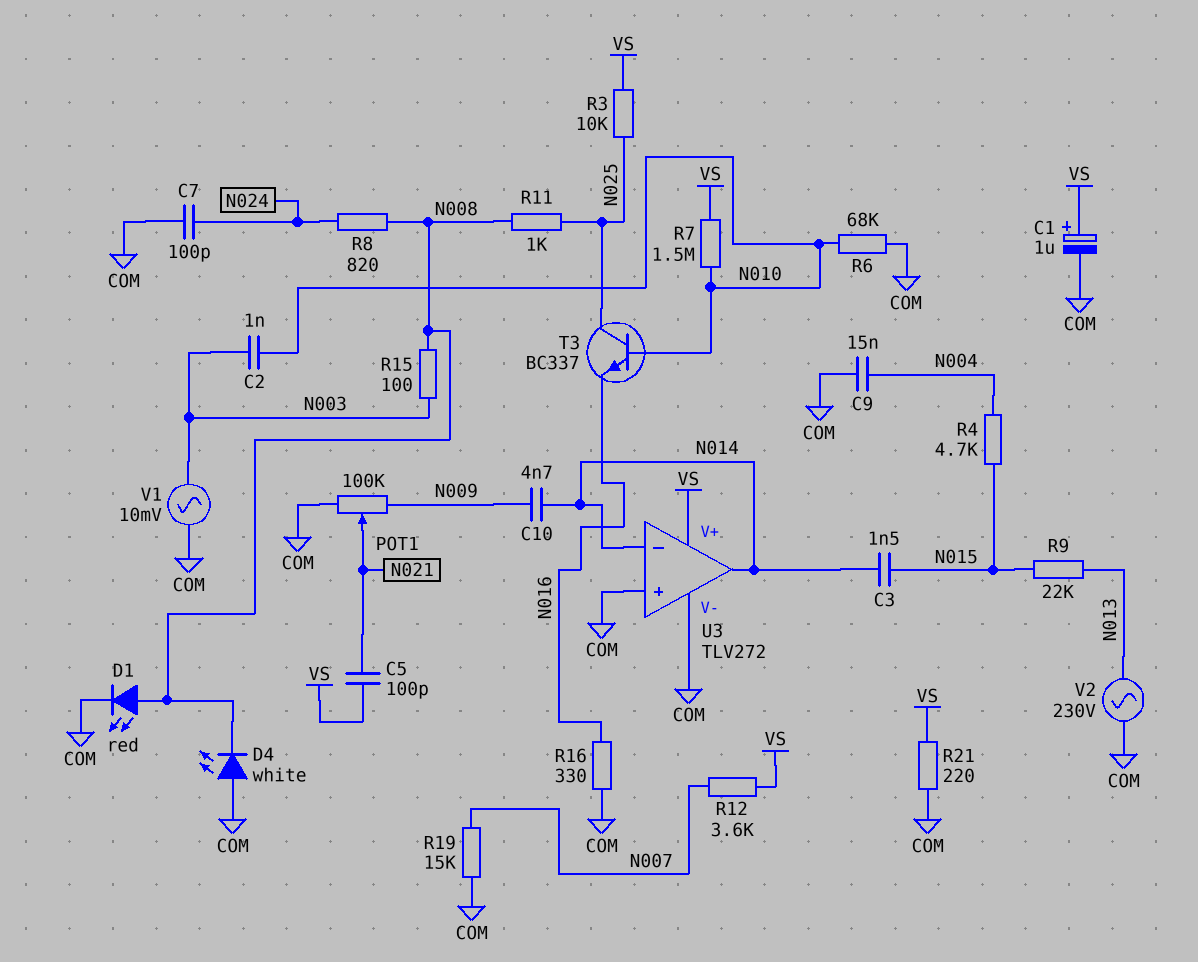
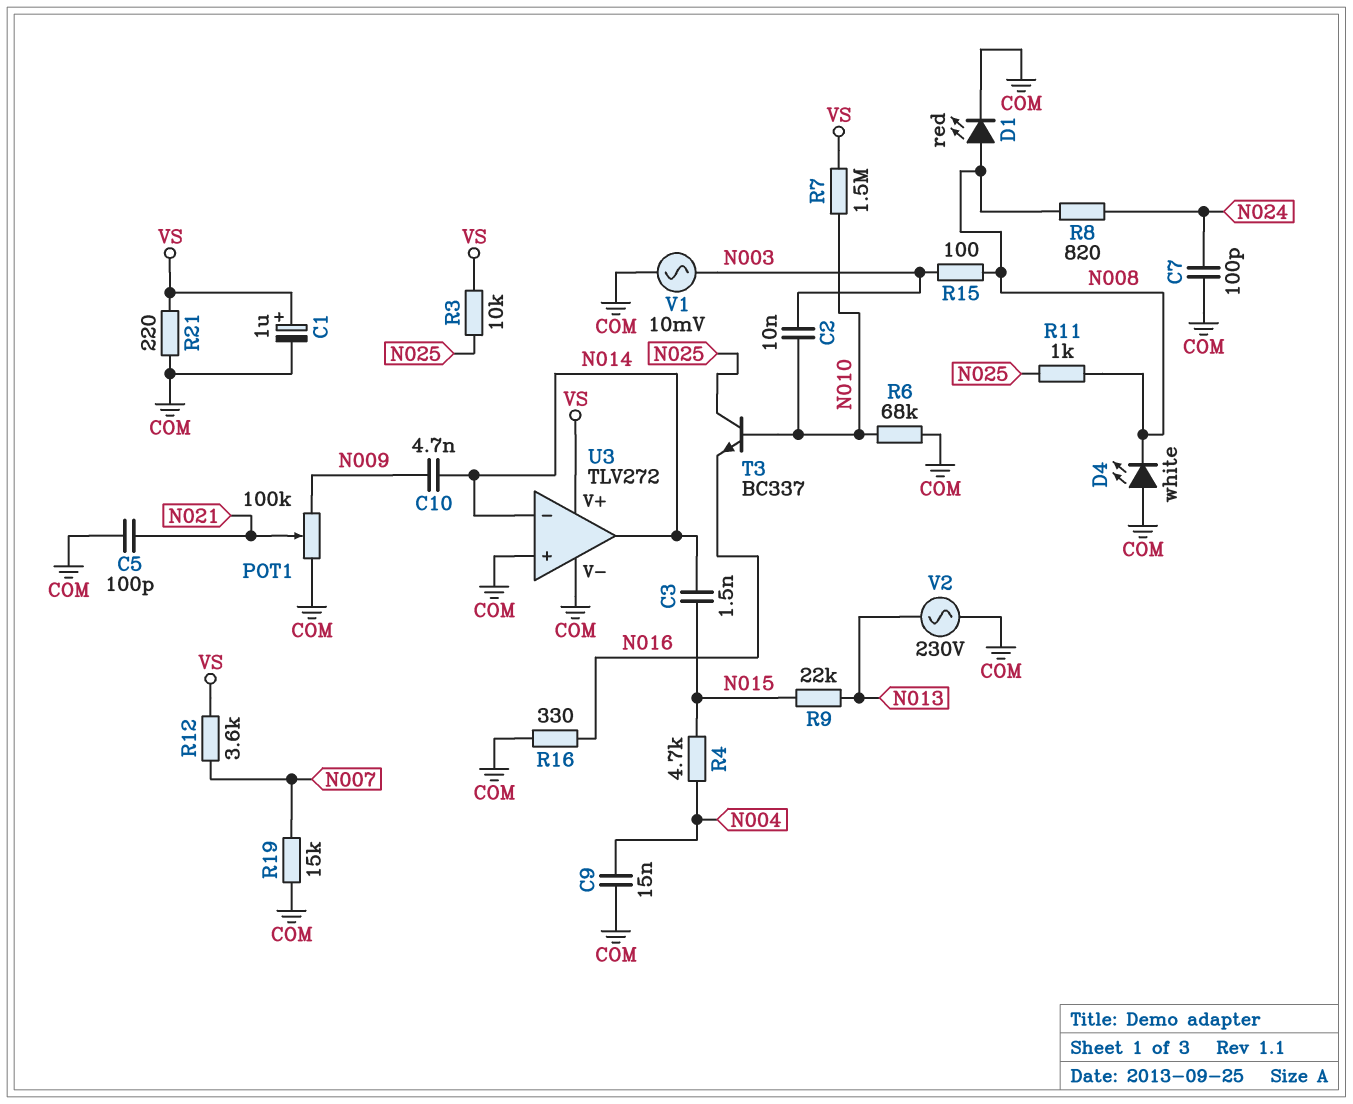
C2: 1nF (N003, N010) -> 10nF (N003, N010)
C5: 100pF (N021, VS) -> 100pF (COM, N021)

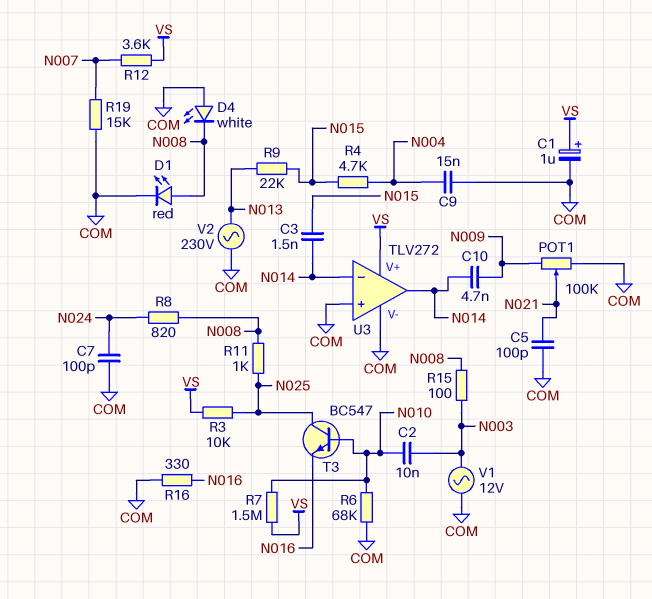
R21: 220 (COM, VS) -> none
T3: NPN BC337 (B N010, C N025, E N016) -> NPN BC547 (B N010, C N025, E N016)
V1: AC 10mV (COM, N003) -> AC 12V (COM, N003)

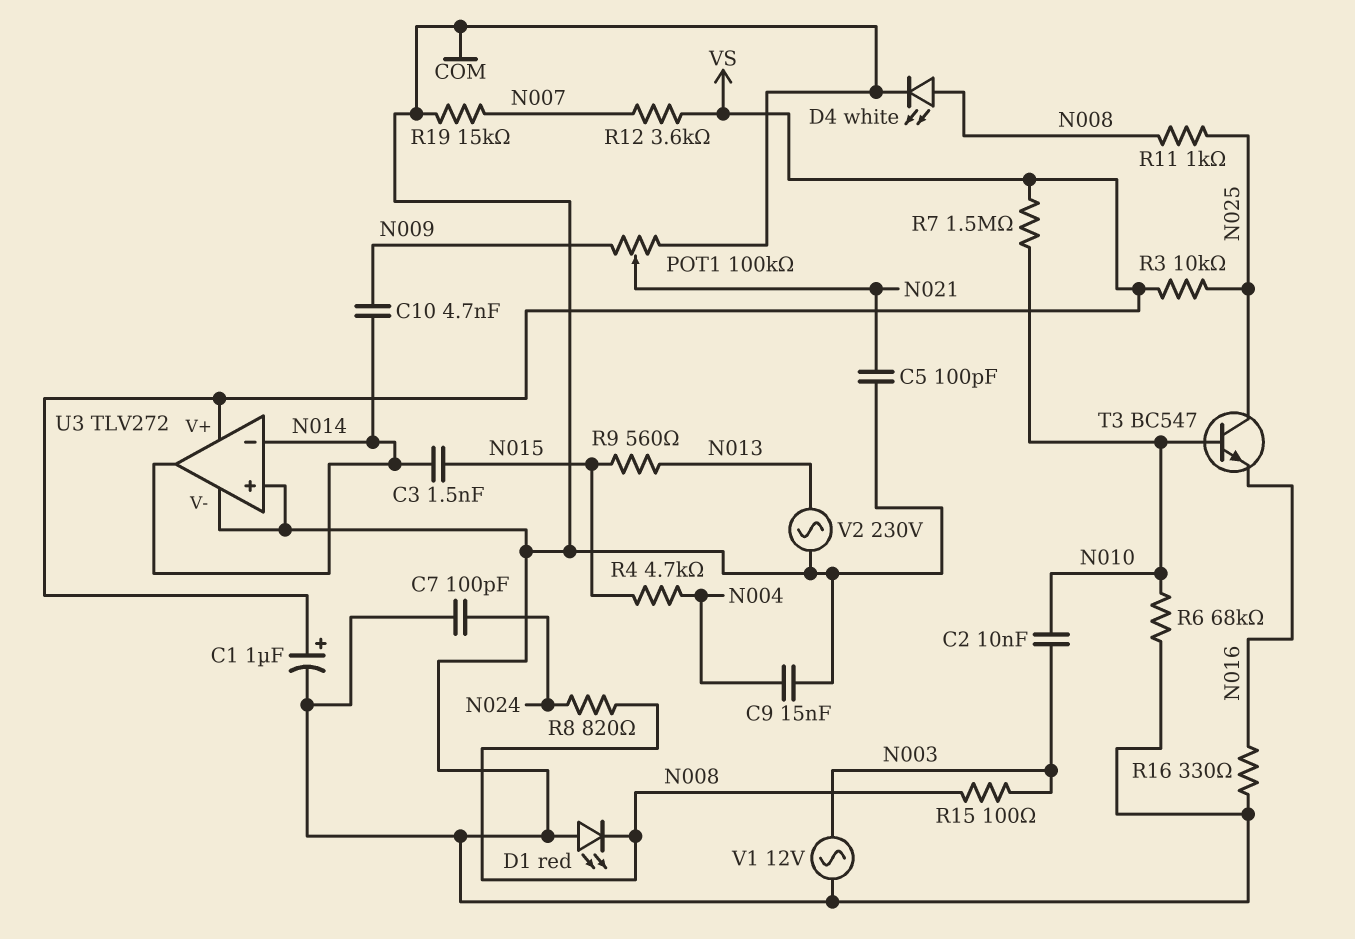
D1: LED red (A N008, K COM) -> LED red (A COM, K N008)
D4: LED white (A COM, K N008) -> LED white (A N008, K COM)
R9: 22k (N013, N015) -> 560 (N013, N015)

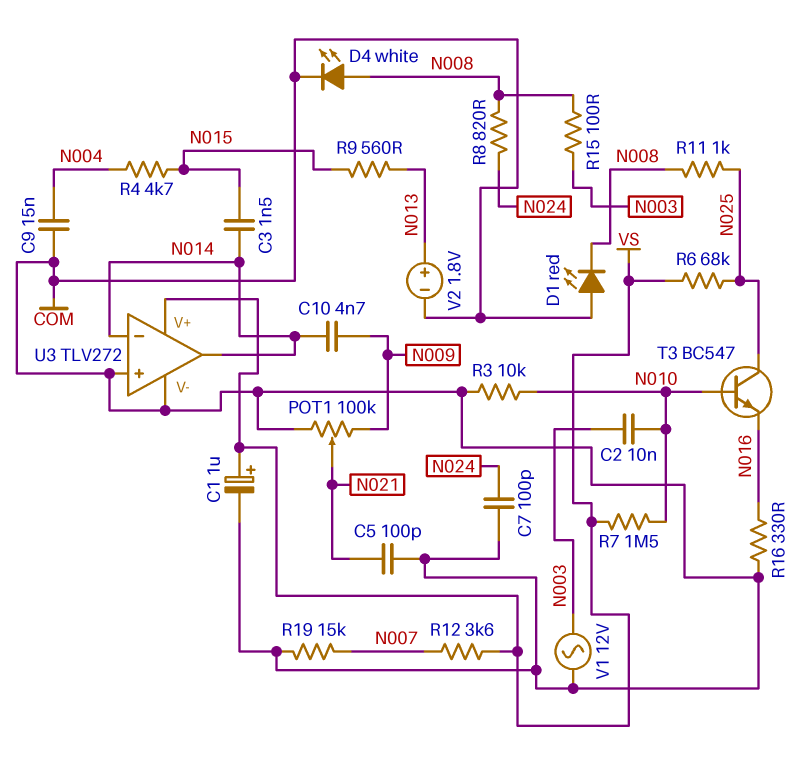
R3: 10k (N025, VS) -> 10k (COM, N010)
R6: 68k (COM, N010) -> 68k (N025, VS)
V2: AC 230V (COM, N013) -> 1.8V (plus N013, minus COM)

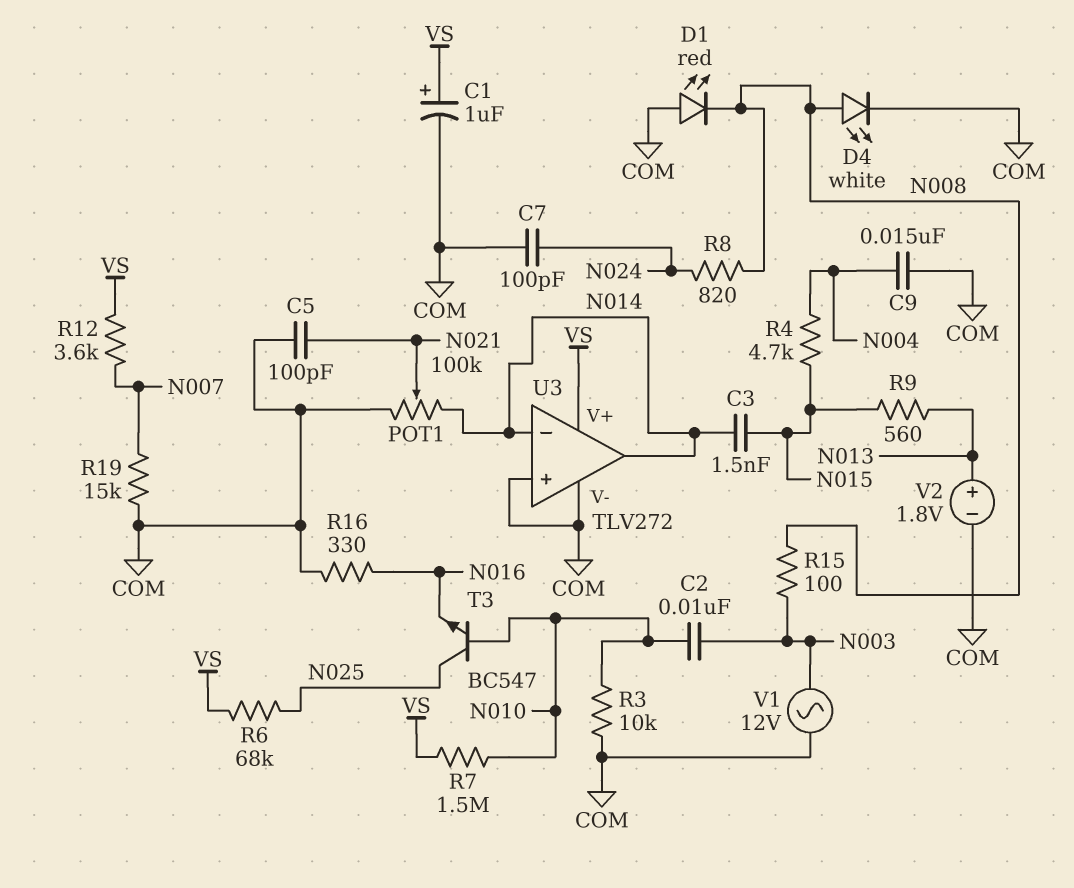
C10: 4.7nF (N009, N014) -> none
POT1: 100k (COM, N009, wiper N021) -> 100k (COM, N014, wiper N021)
R11: 1k (N008, N025) -> none

